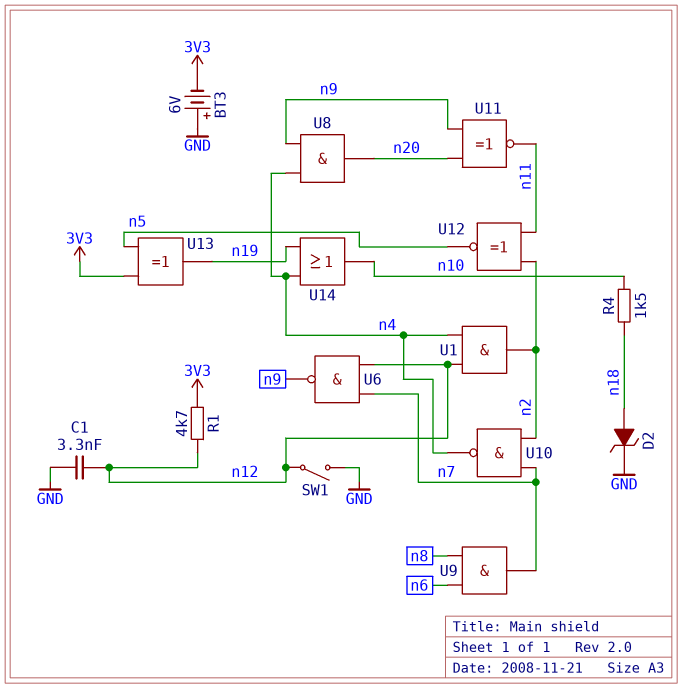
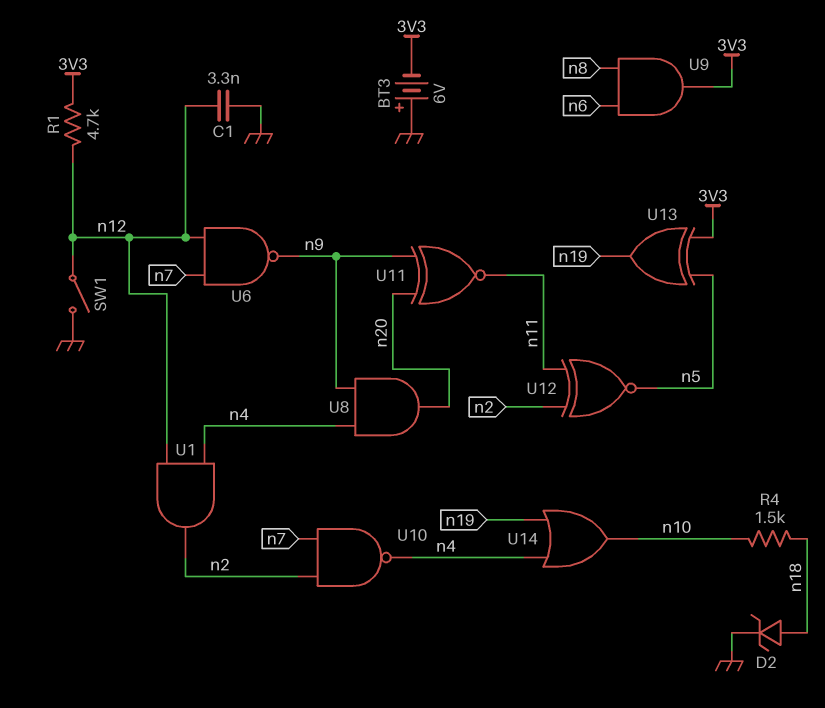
U9: AND (in n6, in n8, out n7) -> AND (in n6, in n8, out 3V3)

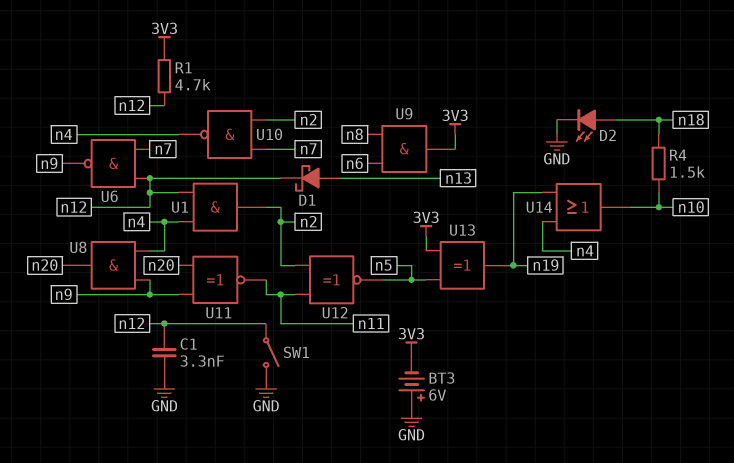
D1: none -> schottky (A n13, K n12)
D2: zener (A n18, K GND) -> LED (A n18, K GND)

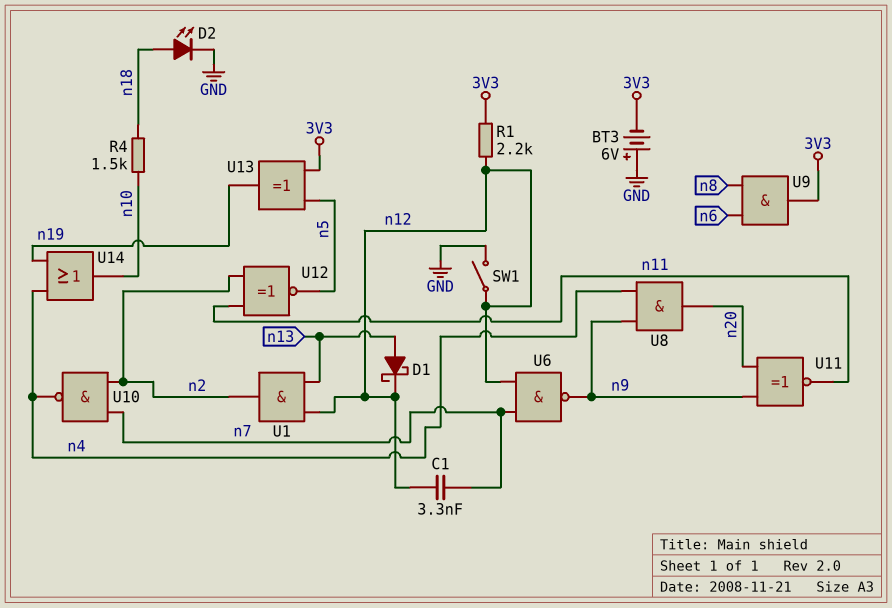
C1: 3.3nF (GND, n12) -> 3.3nF (n7, n12)
R1: 4.7k (3V3, n12) -> 2.2k (3V3, n12)
U1: AND (in n4, in n12, out n2) -> AND (in n12, in n13, out n2)

